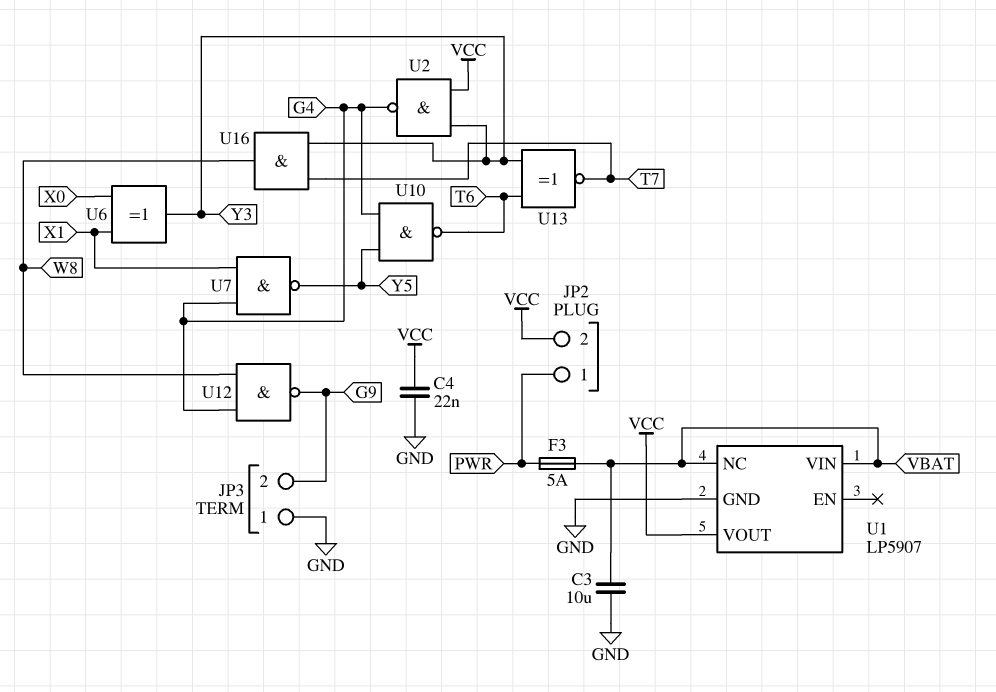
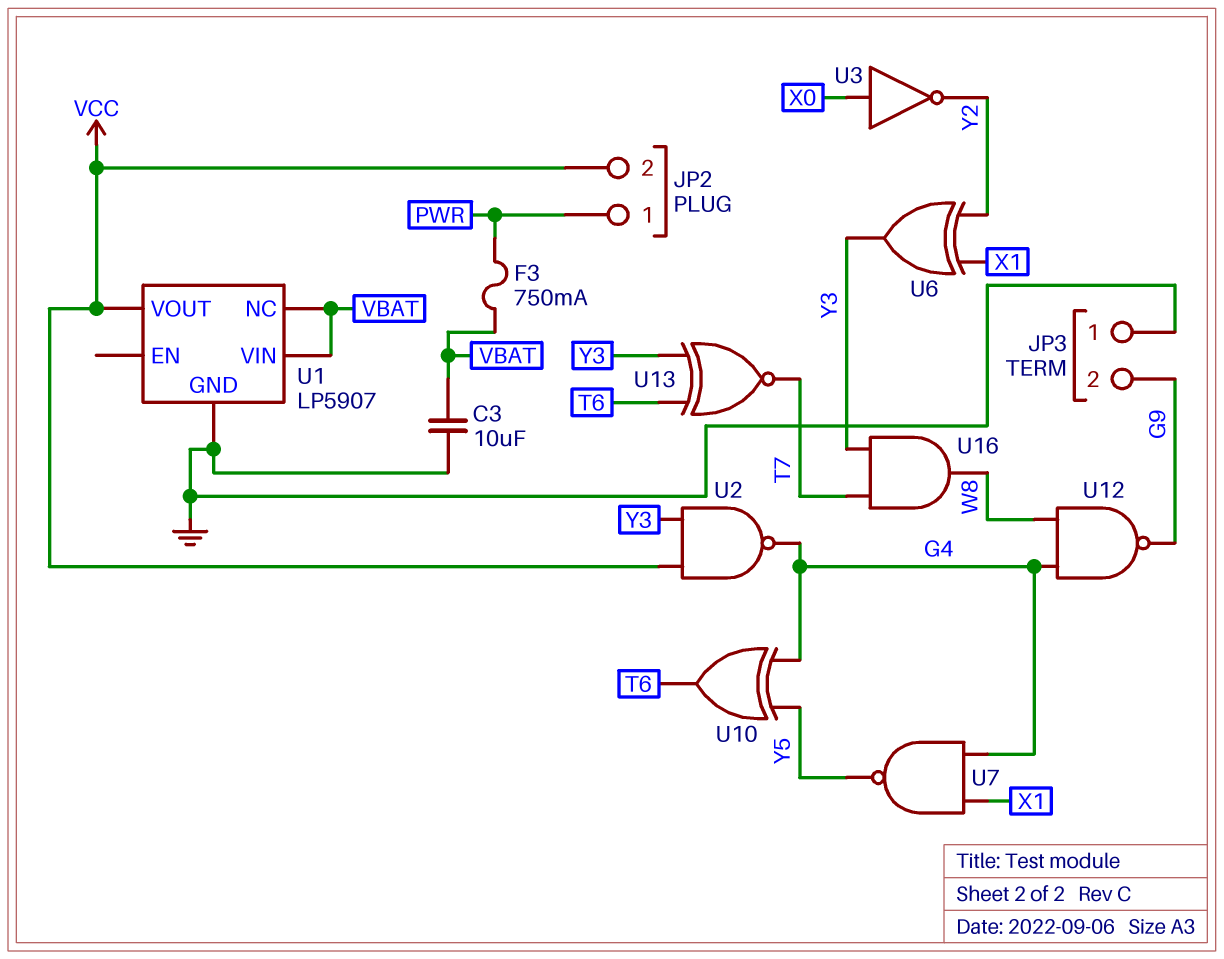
C4: 22nF (GND, VCC) -> none
F3: 5A (PWR, VBAT) -> 750mA (PWR, VBAT)
U3: none -> NOT (in X0, out Y2)
U6: XOR (in X0, in X1, out Y3) -> XOR (in X1, in Y2, out Y3)
U10: NAND (in G4, in Y5, out T6) -> XOR (in G4, in Y5, out T6)

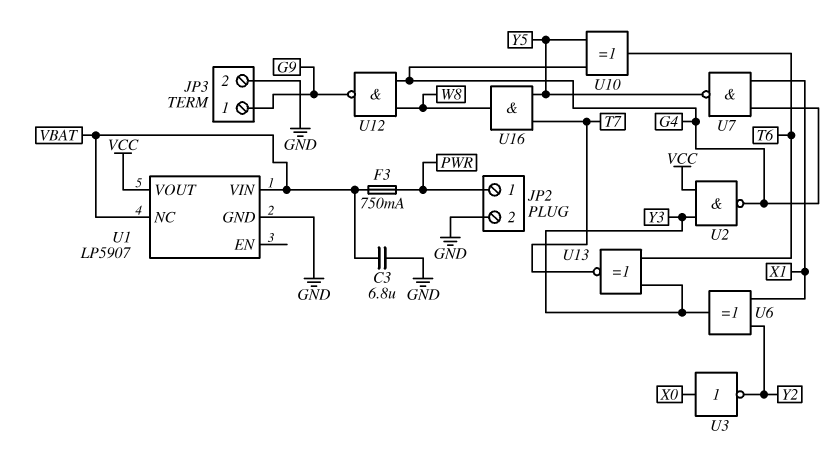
C3: 10uF (GND, VBAT) -> 6.8uF (GND, VBAT)
JP2 pin 2: VCC -> GND
JP3 pin 1: GND -> G9
JP3 pin 2: G9 -> GND
U16: AND (in T7, in Y3, out W8) -> AND (in T7, in Y5, out W8)

